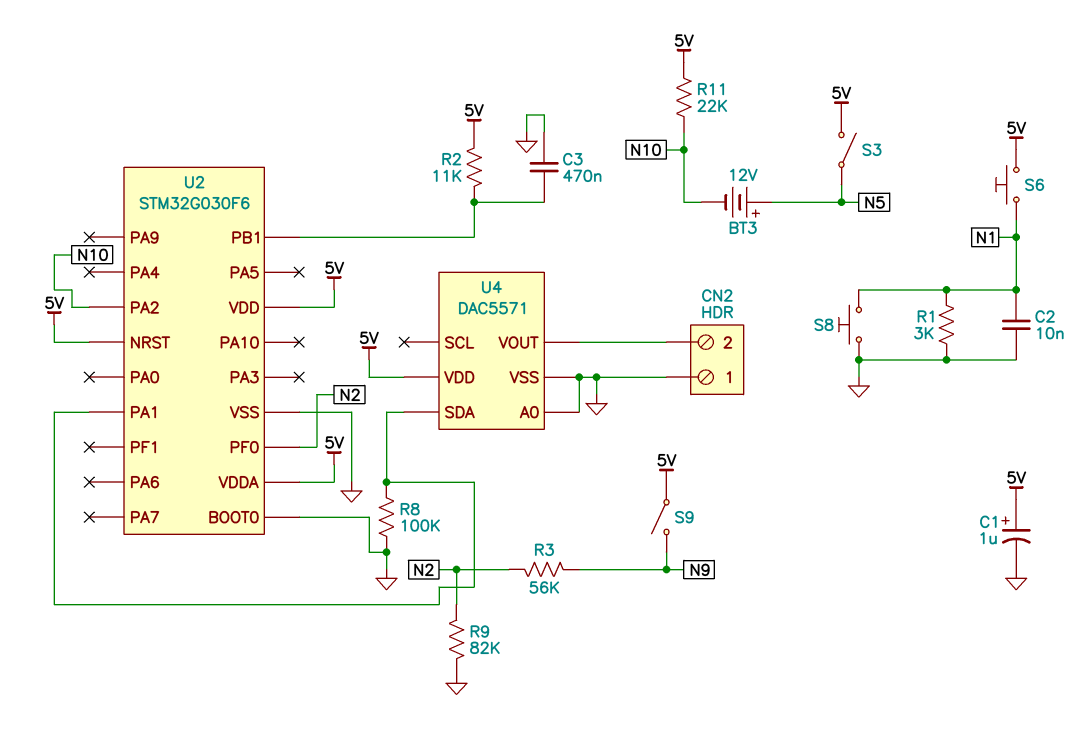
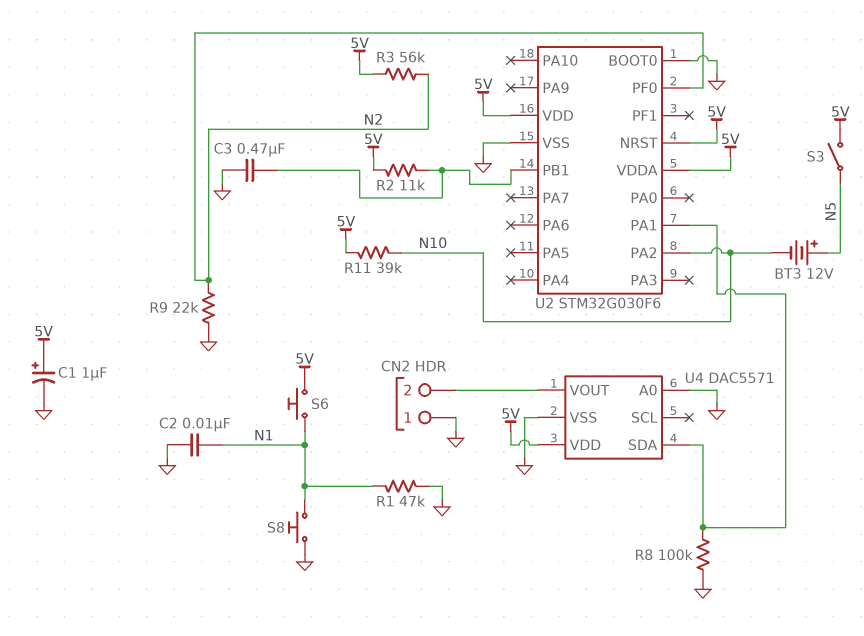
R1: 3k (GND, N1) -> 47k (GND, N1)
R3: 56k (N2, N9) -> 56k (5V, N2)
R9: 82k (GND, N2) -> 22k (GND, N2)
R11: 22k (5V, N10) -> 39k (5V, N10)
S9: switch (5V, N9) -> none

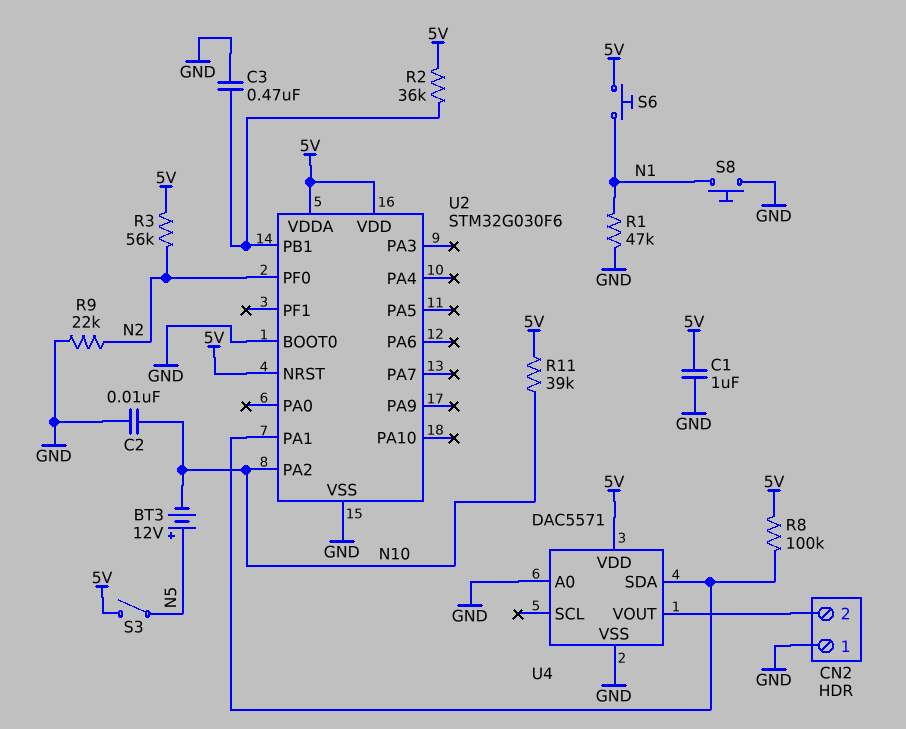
C1: 1uF (plus 5V, minus GND) -> 1uF (5V, GND)
C2: 10nF (GND, N1) -> 10nF (GND, N10)
R2: 11k (5V, U2/PB1) -> 36k (5V, U2/PB1)
R8: 100k (GND, U2/PA1) -> 100k (5V, U2/PA1)

